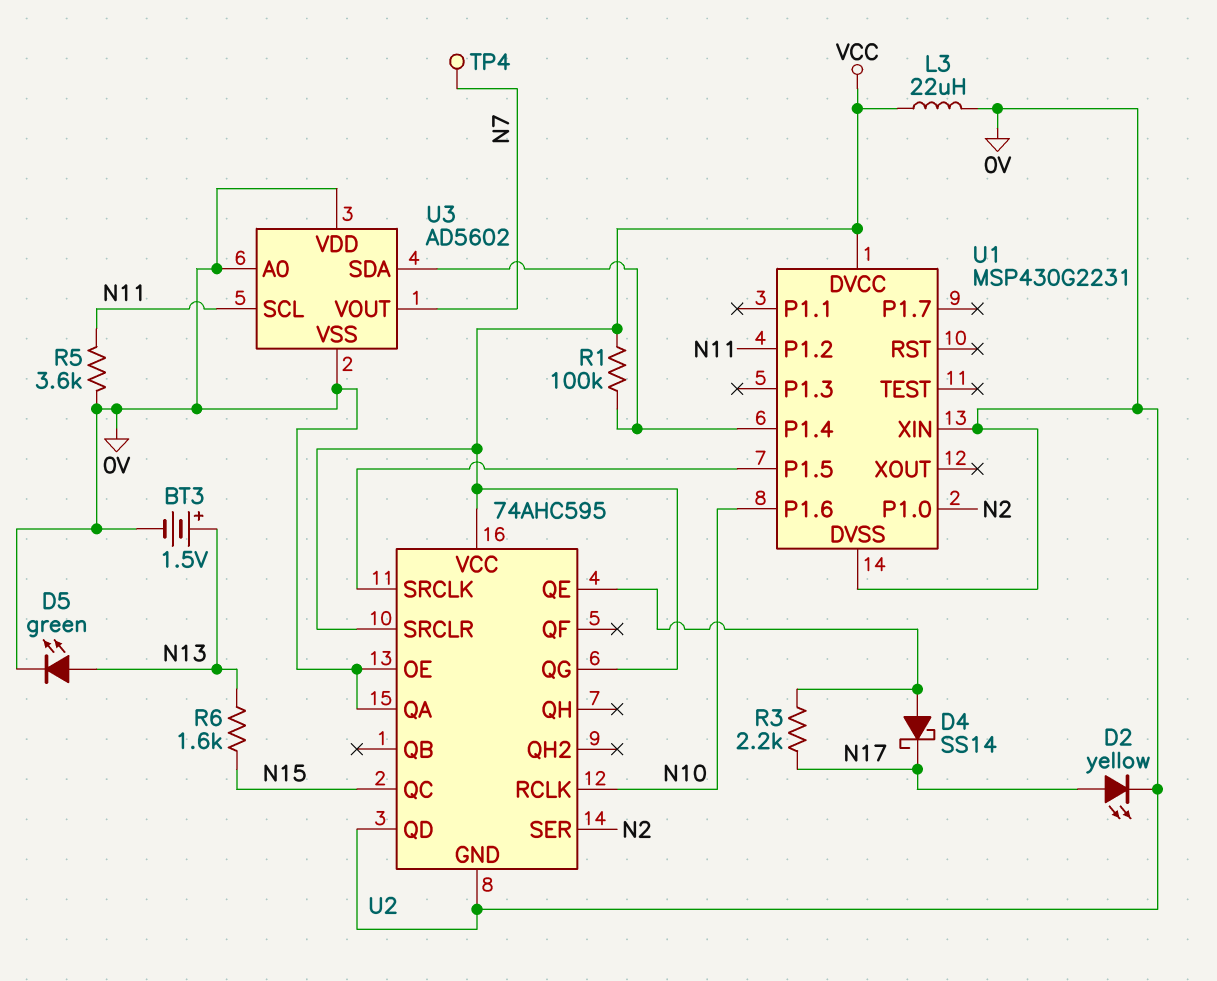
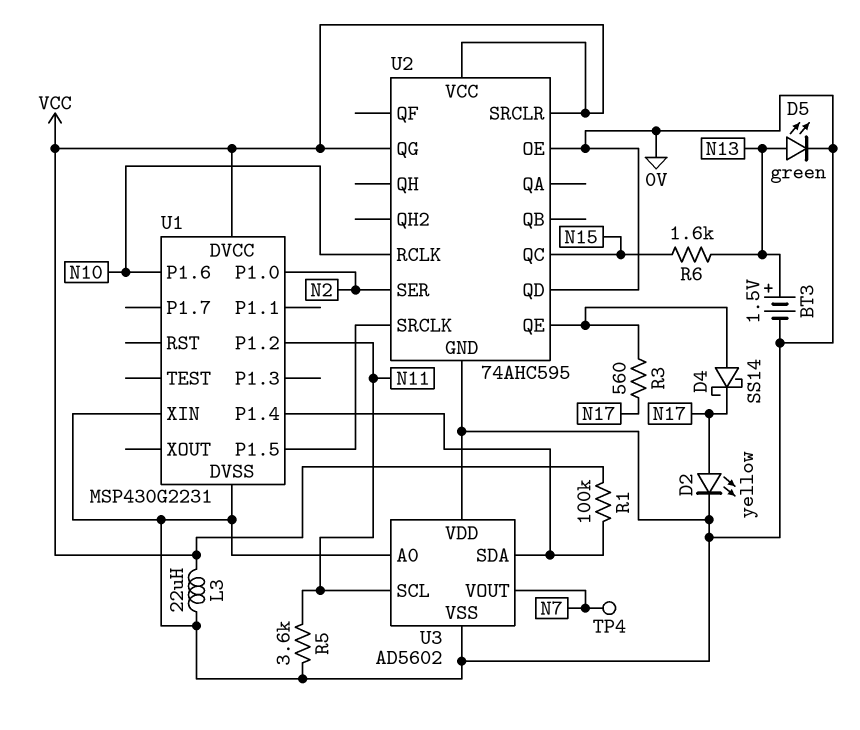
R3: 2.2k (N17, U2/QE) -> 560 (N17, U2/QE)
U2 pin QA: 0V -> none

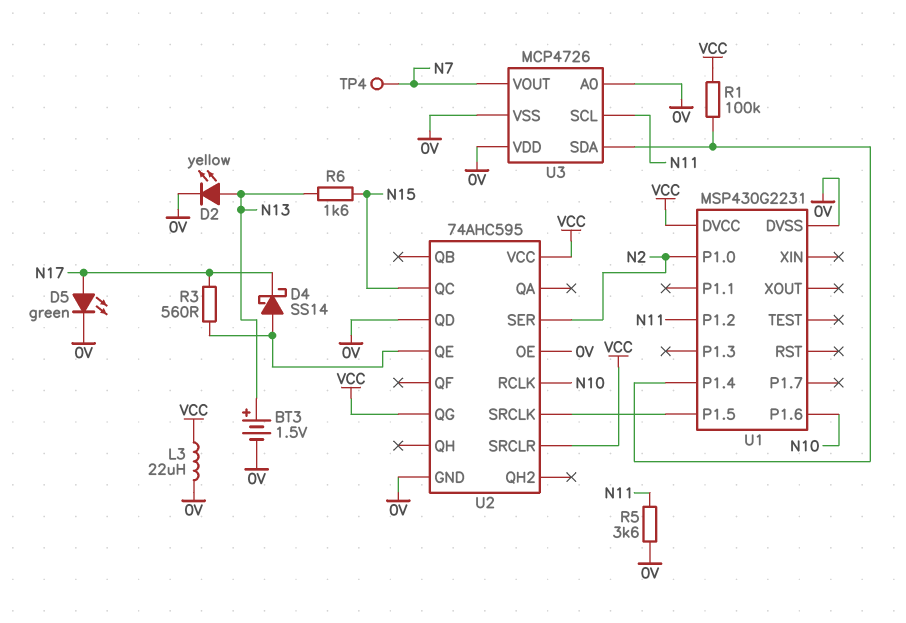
D2: LED yellow (A N17, K 0V) -> LED yellow (A N13, K 0V)
D5: LED green (A N13, K 0V) -> LED green (A N17, K 0V)
U1 pin XIN: 0V -> none
U3: AD5602 -> MCP4726

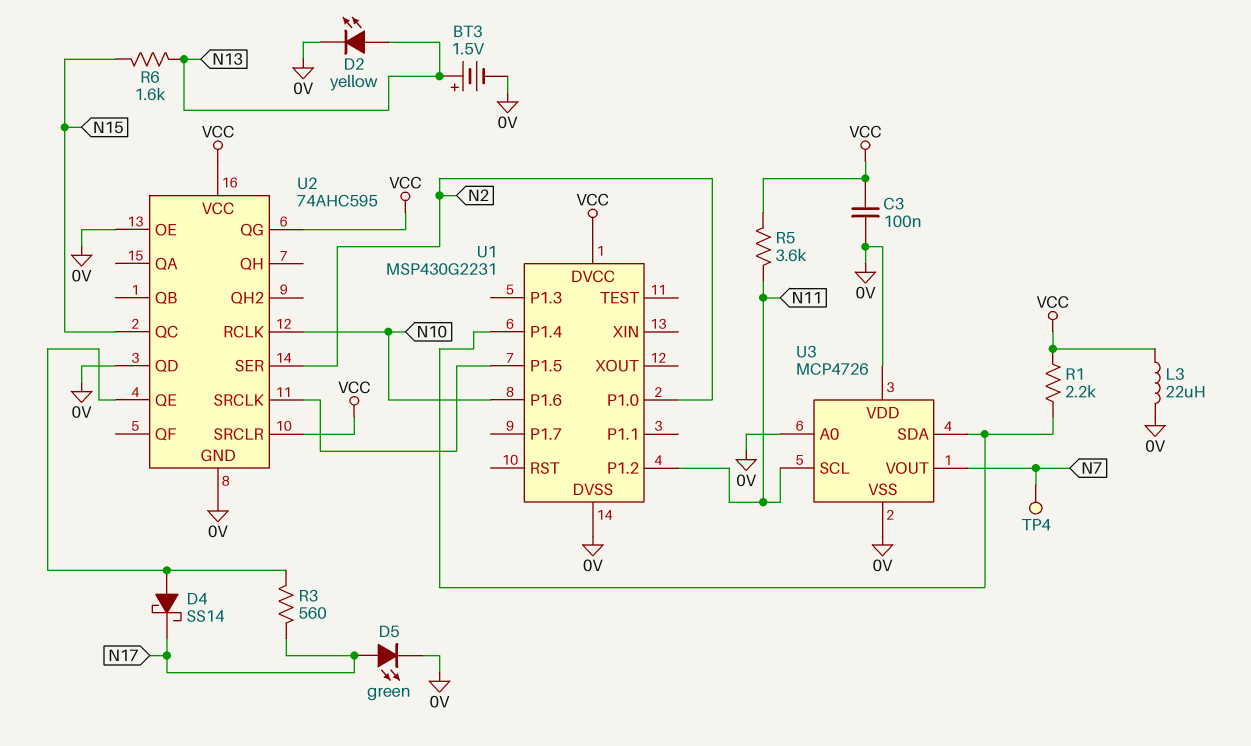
C3: none -> 100nF (0V, VCC)
R1: 100k (U1/P1.4, VCC) -> 2.2k (U1/P1.4, VCC)
R5: 3.6k (0V, N11) -> 3.6k (N11, VCC)

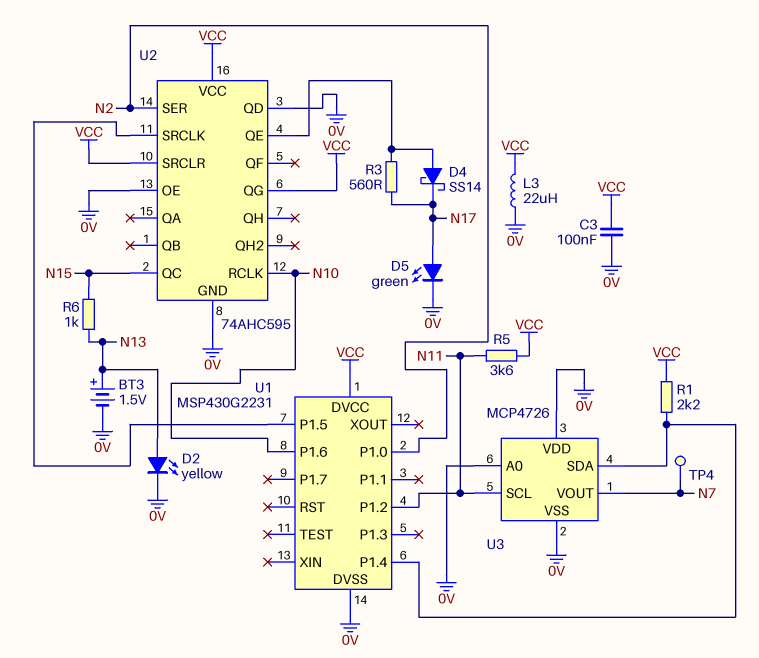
R6: 1.6k (N13, N15) -> 1k (N13, N15)

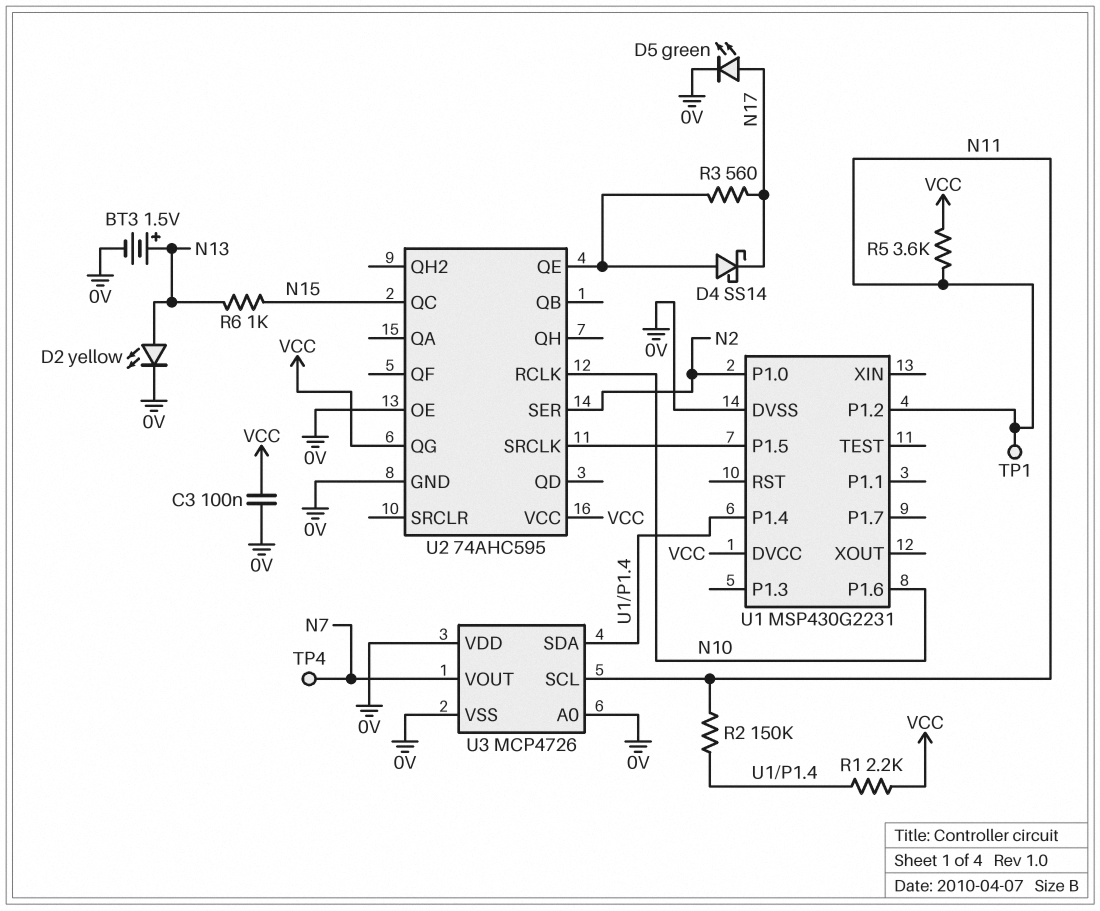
L3: 22uH (0V, VCC) -> none
R2: none -> 150k (N11, U1/P1.4)
TP1: none -> test point (N11)
U2 pin QD: 0V -> none
U2 pin SRCLR: VCC -> none

